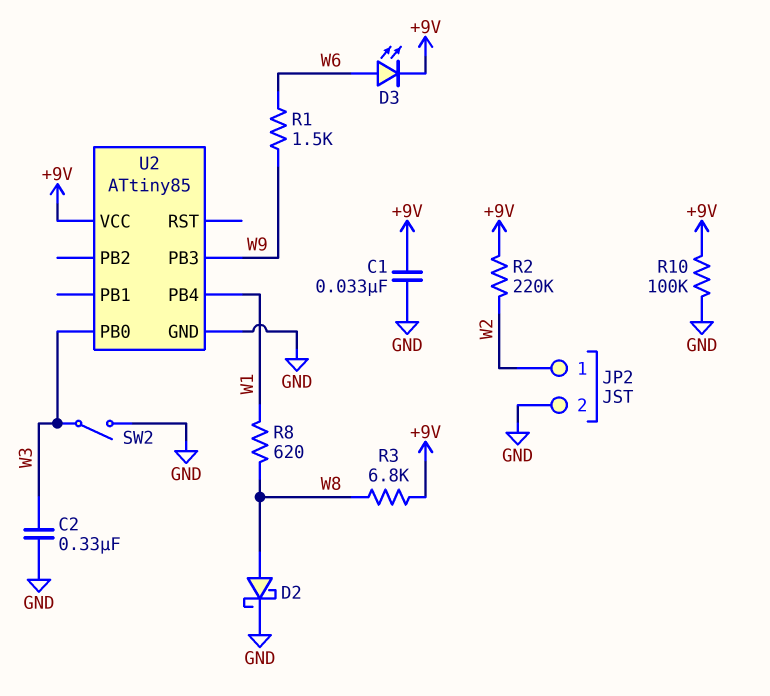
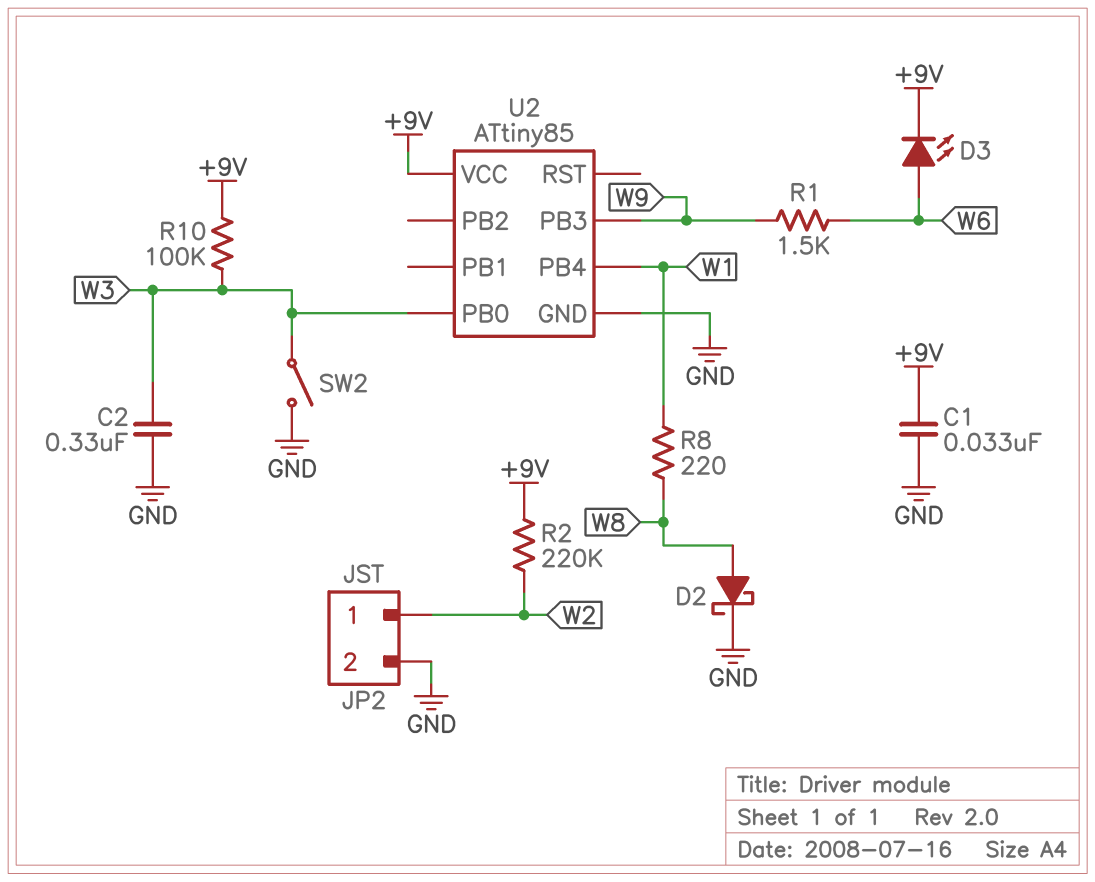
R3: 6.8k (+9V, W8) -> none
R8: 620 (W1, W8) -> 220 (W1, W8)
R10: 100k (+9V, GND) -> 100k (+9V, W3)

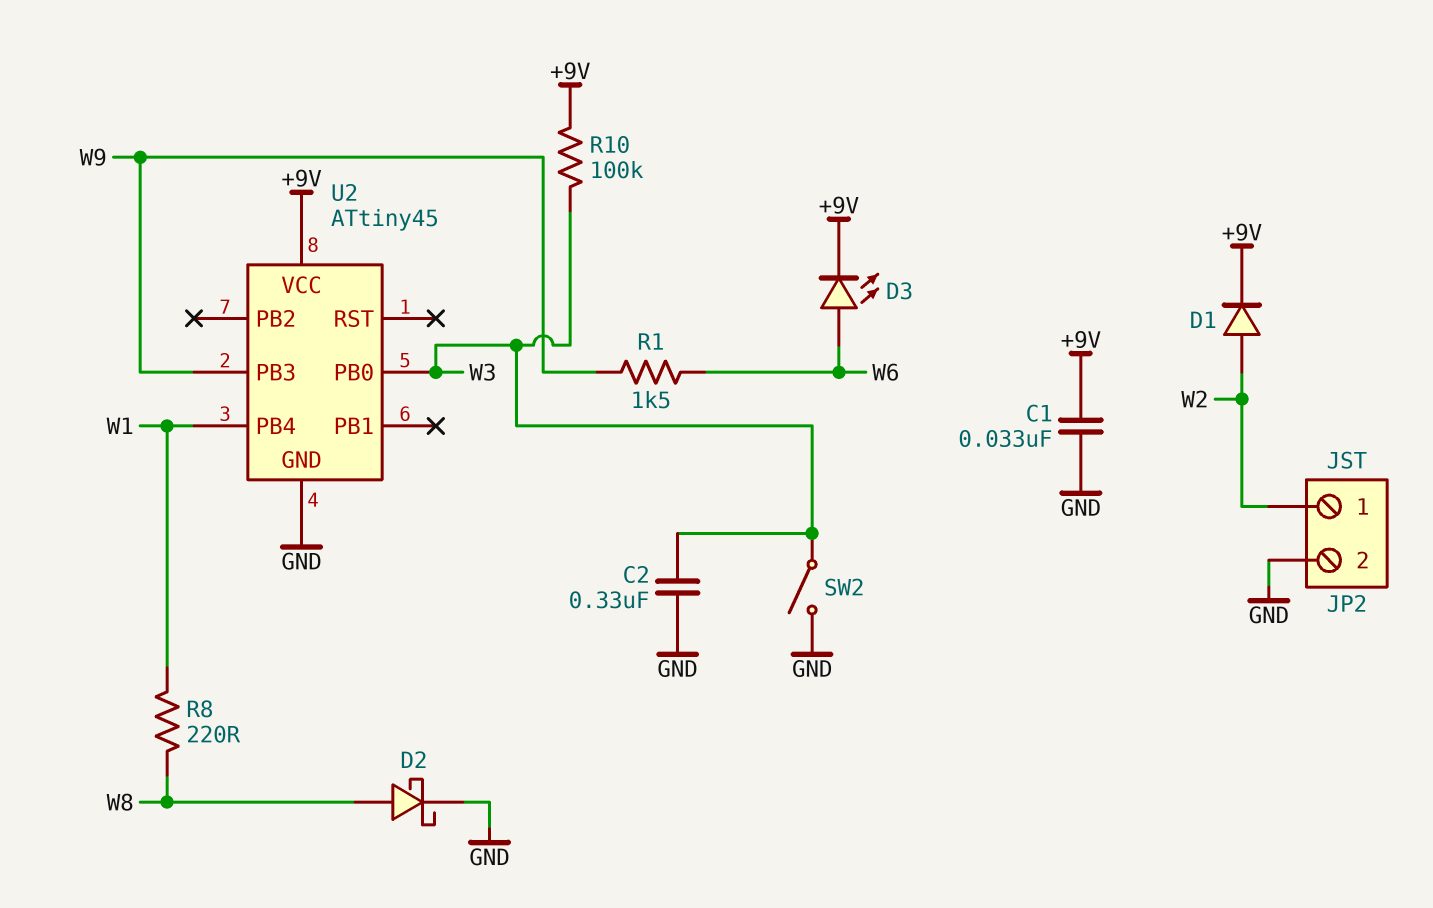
D1: none -> diode (A W2, K +9V)
R2: 220k (+9V, W2) -> none
U2: ATtiny85 -> ATtiny45

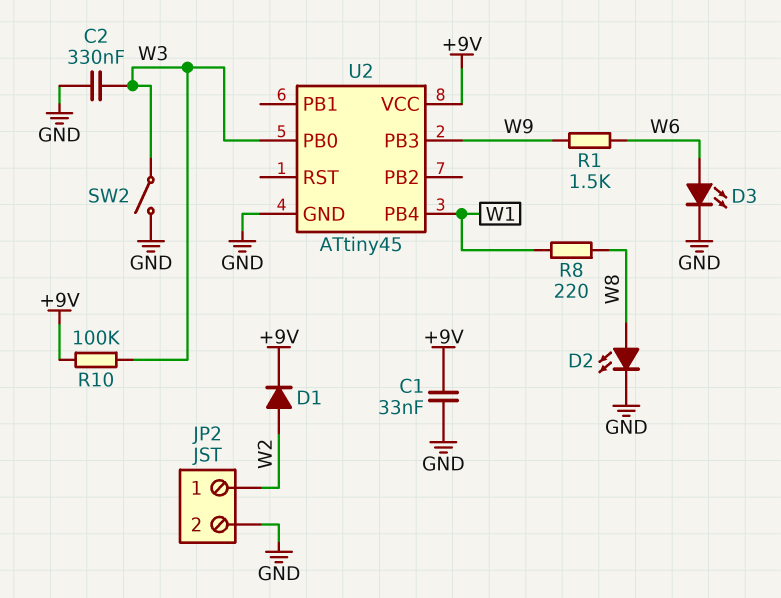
D2: schottky (A W8, K GND) -> LED (A W8, K GND)
D3: LED (A W6, K +9V) -> LED (A W6, K GND)

